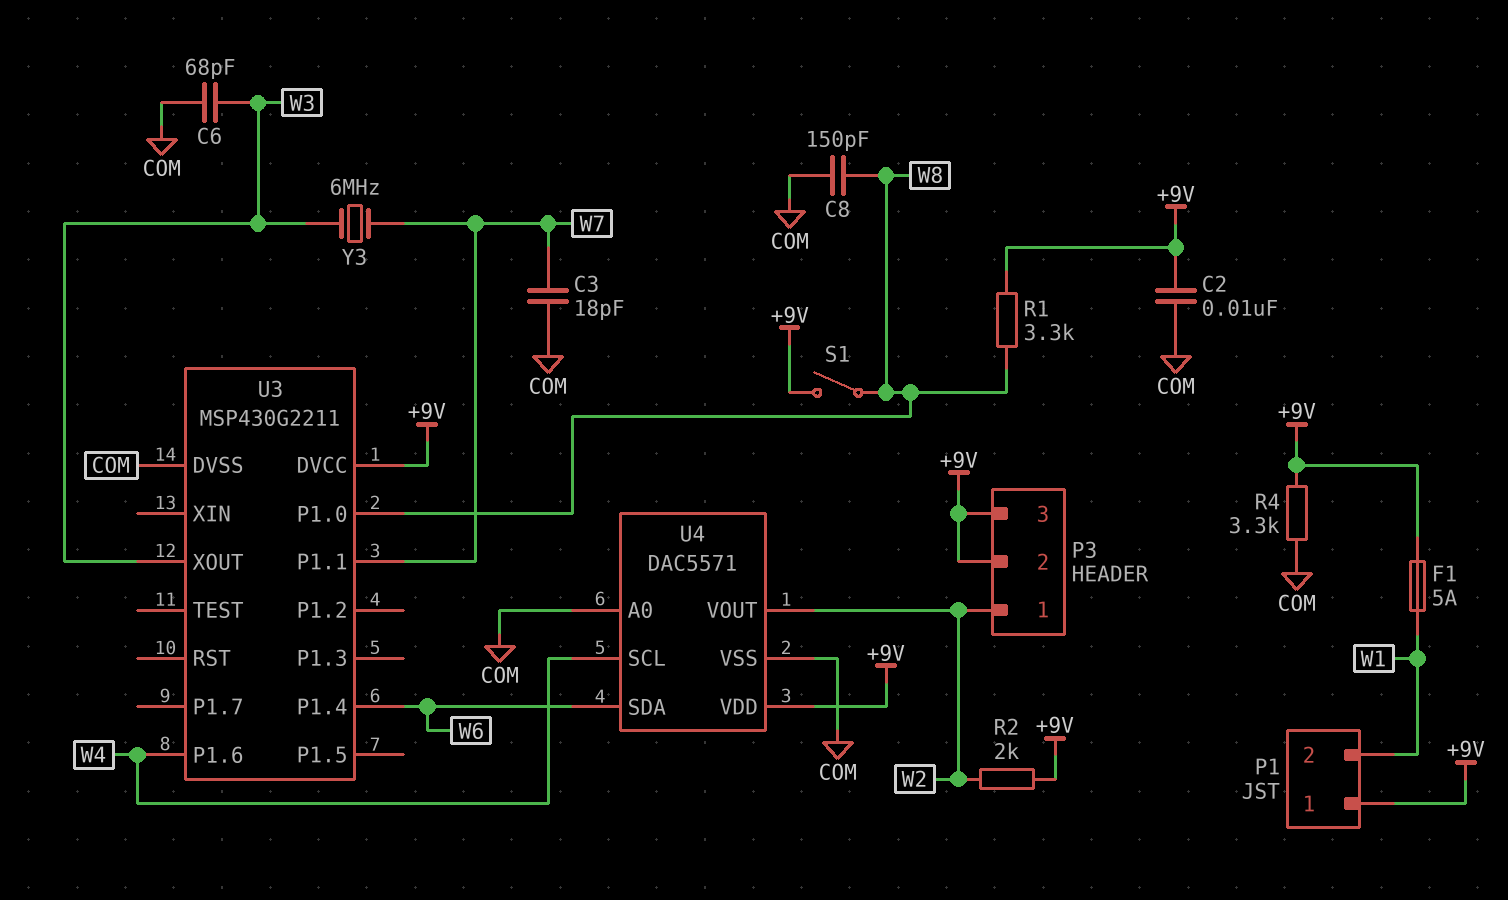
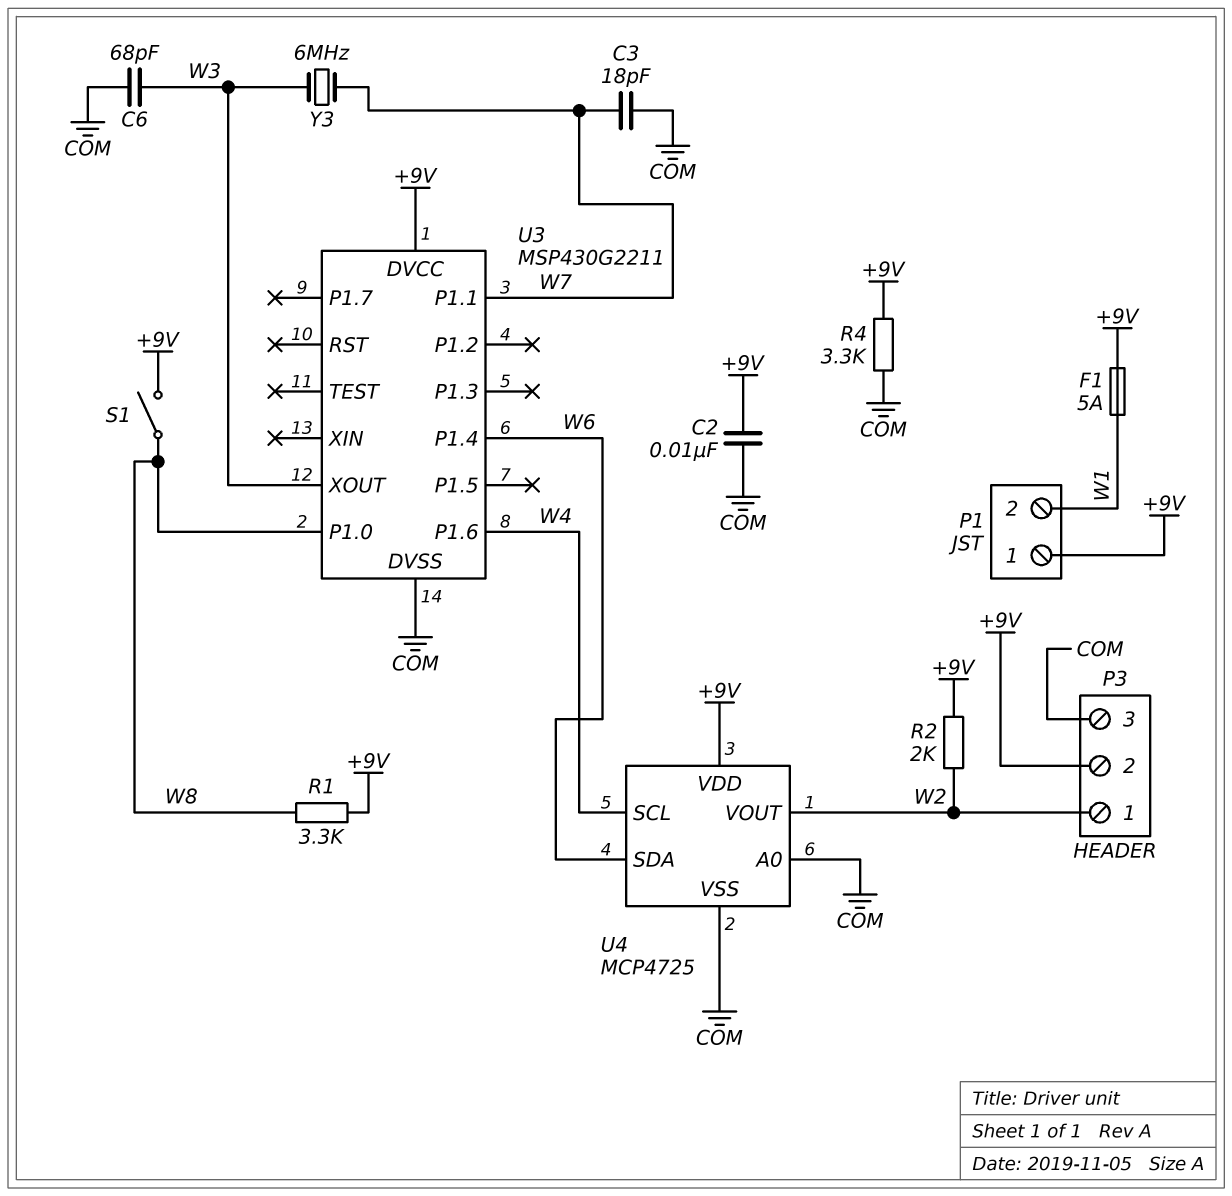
C8: 150pF (COM, W8) -> none
P3 pin 3: +9V -> COM
U4: DAC5571 -> MCP4725

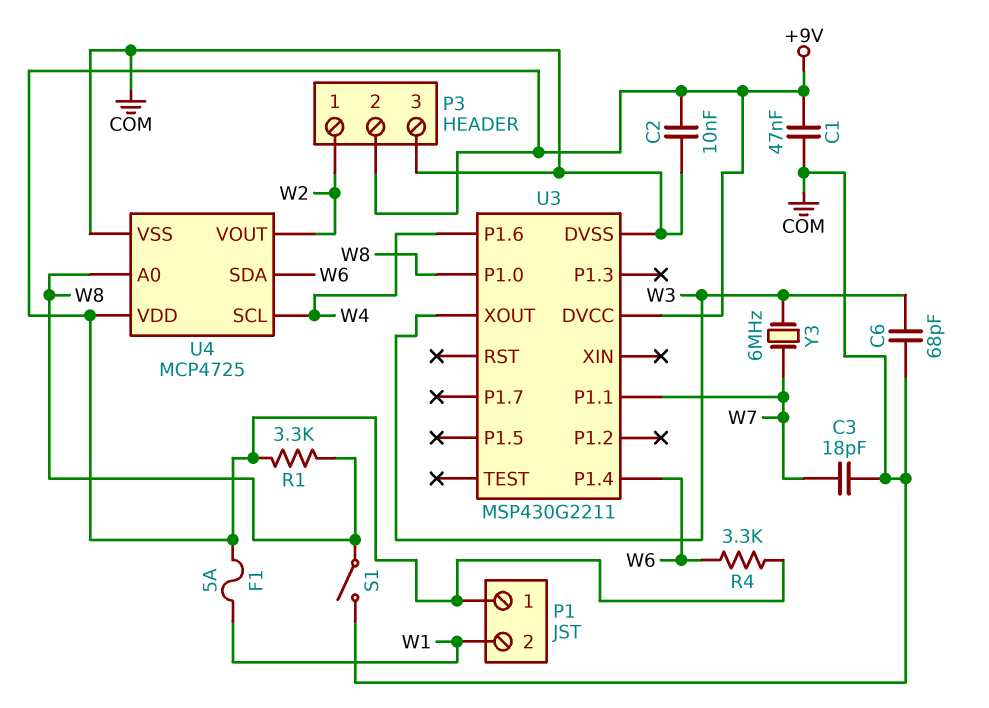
C1: none -> 47nF (+9V, COM)
R2: 2k (+9V, W2) -> none
R4: 3.3k (+9V, COM) -> 3.3k (+9V, W6)
S1: switch (+9V, W8) -> switch (COM, W8)
U4 pin A0: COM -> W8

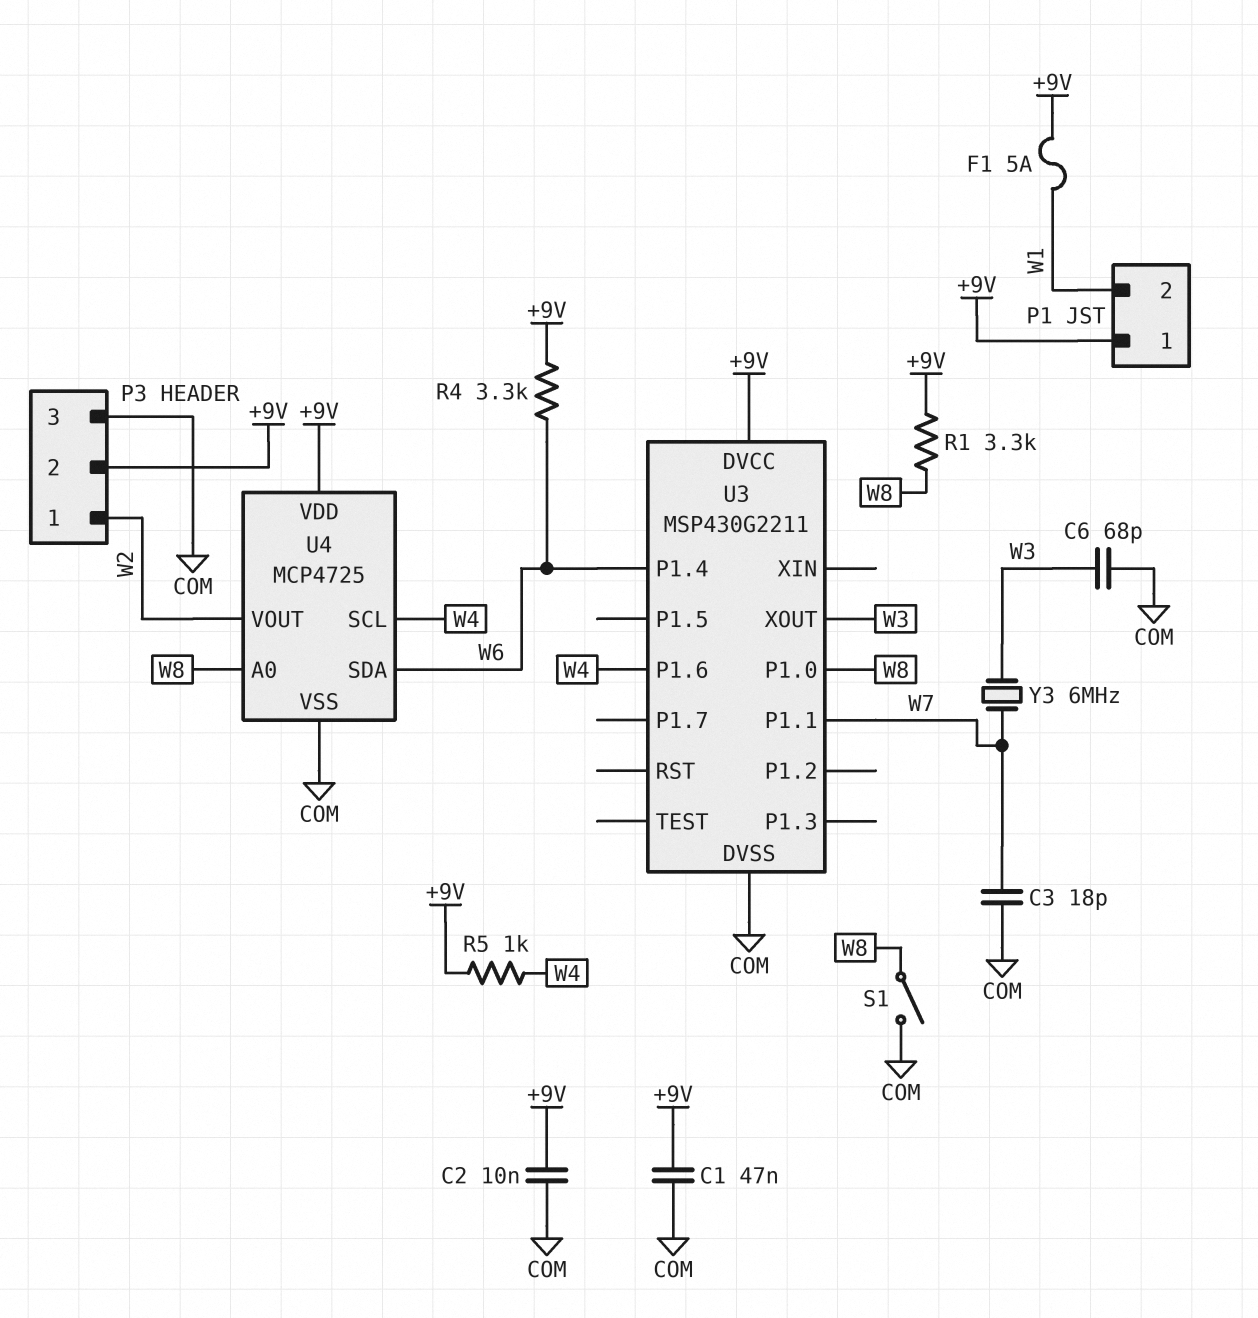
R5: none -> 1k (+9V, W4)

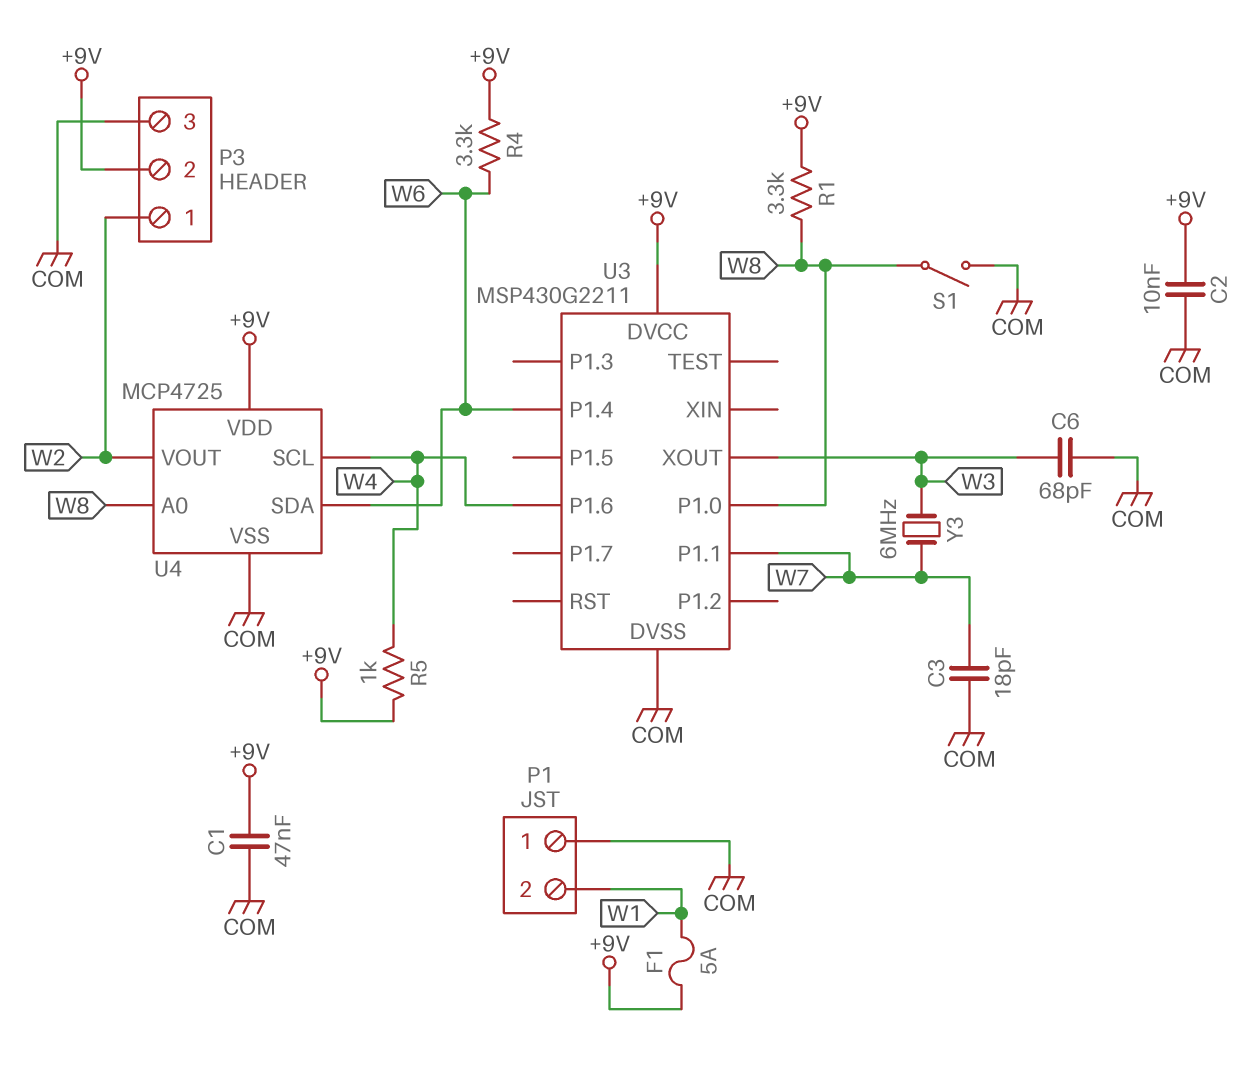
P1 pin 1: +9V -> COM

